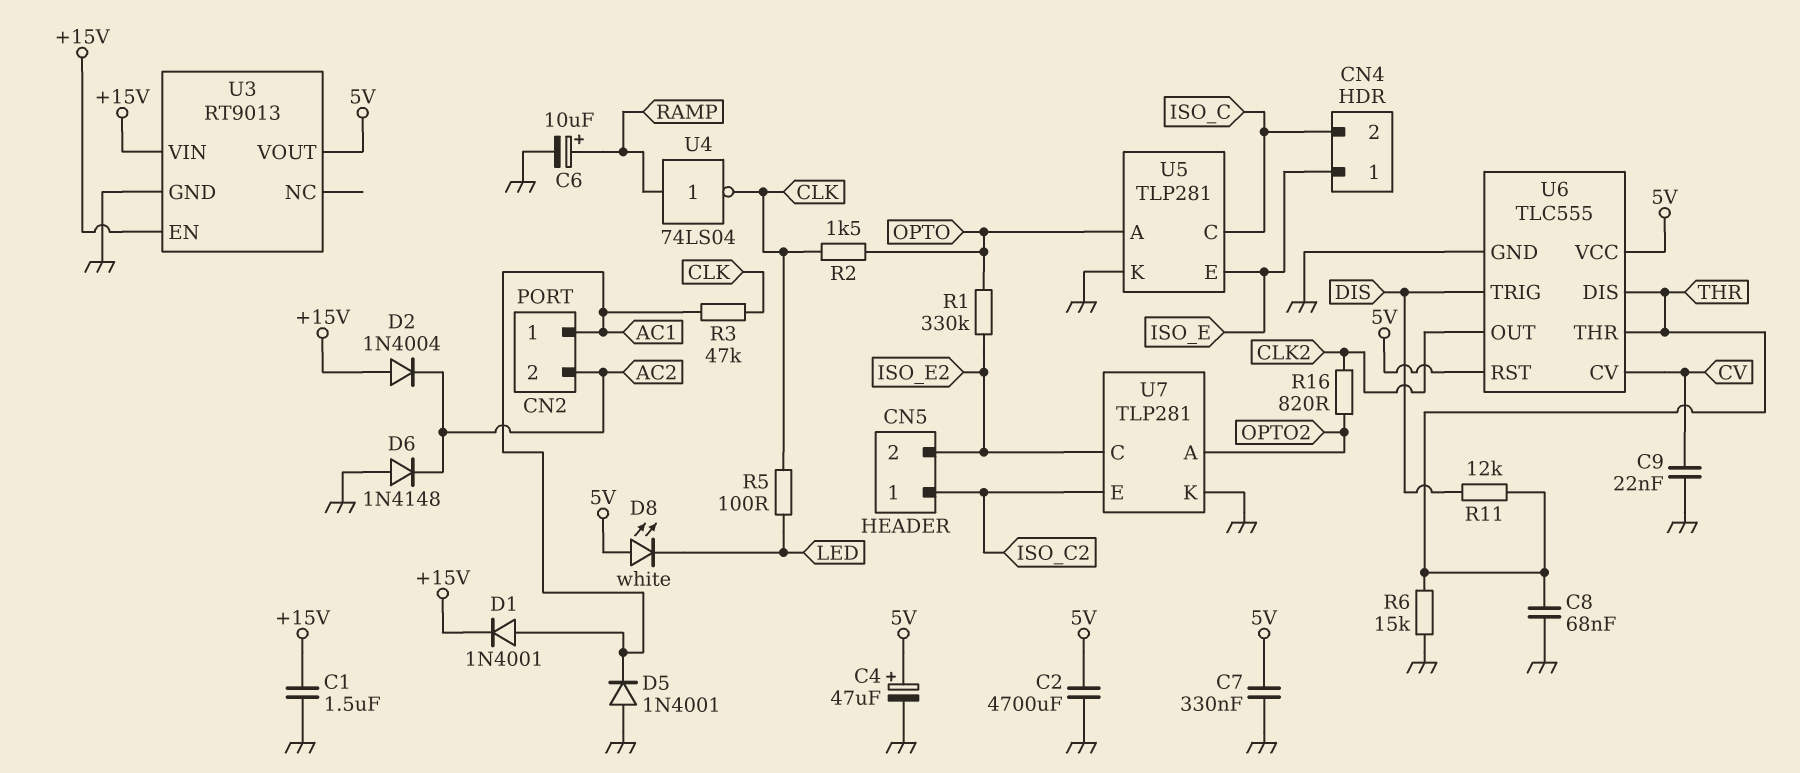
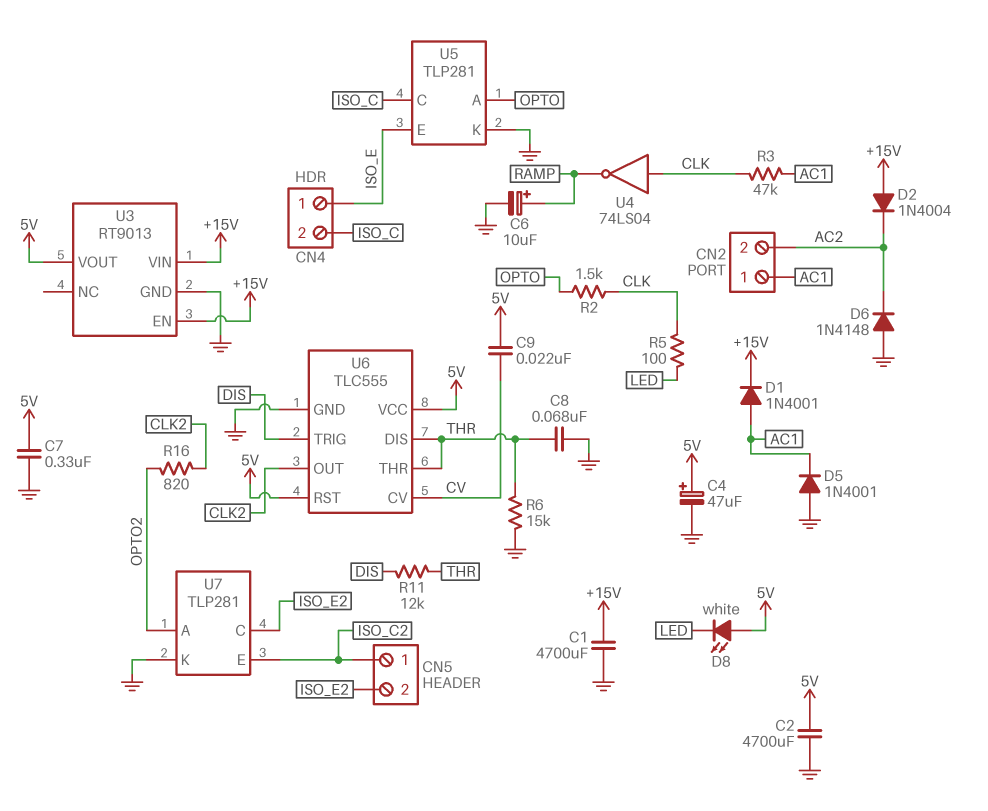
C1: 1.5uF (+15V, GND) -> 4700uF (+15V, GND)
C9: 22nF (CV, GND) -> 22nF (5V, CV)
R1: 330k (ISO_E2, OPTO) -> none
U4: NOT 74LS04 (in RAMP, out CLK) -> NOT 74LS04 (in CLK, out RAMP)

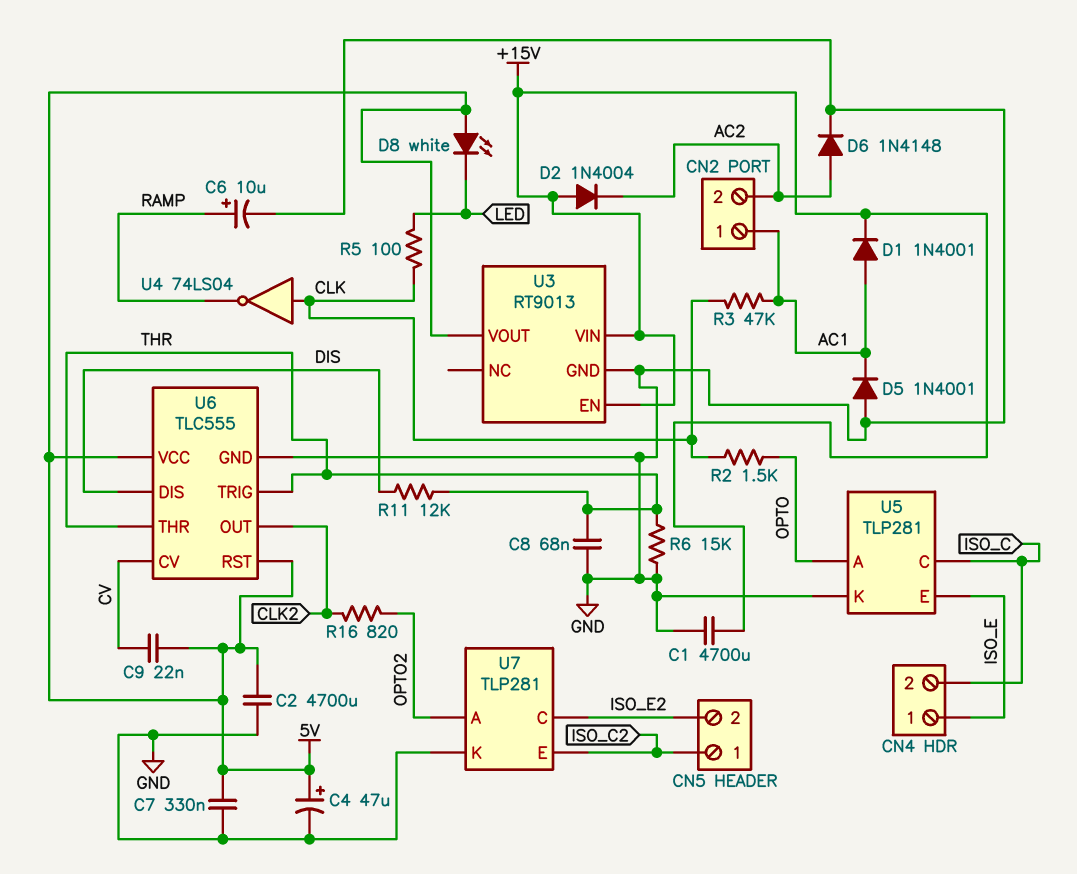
D6: diode 1N4148 (A GND, K AC2) -> diode 1N4148 (A AC2, K GND)
U6 pin DIS: THR -> DIS
U6 pin TRIG: DIS -> THR

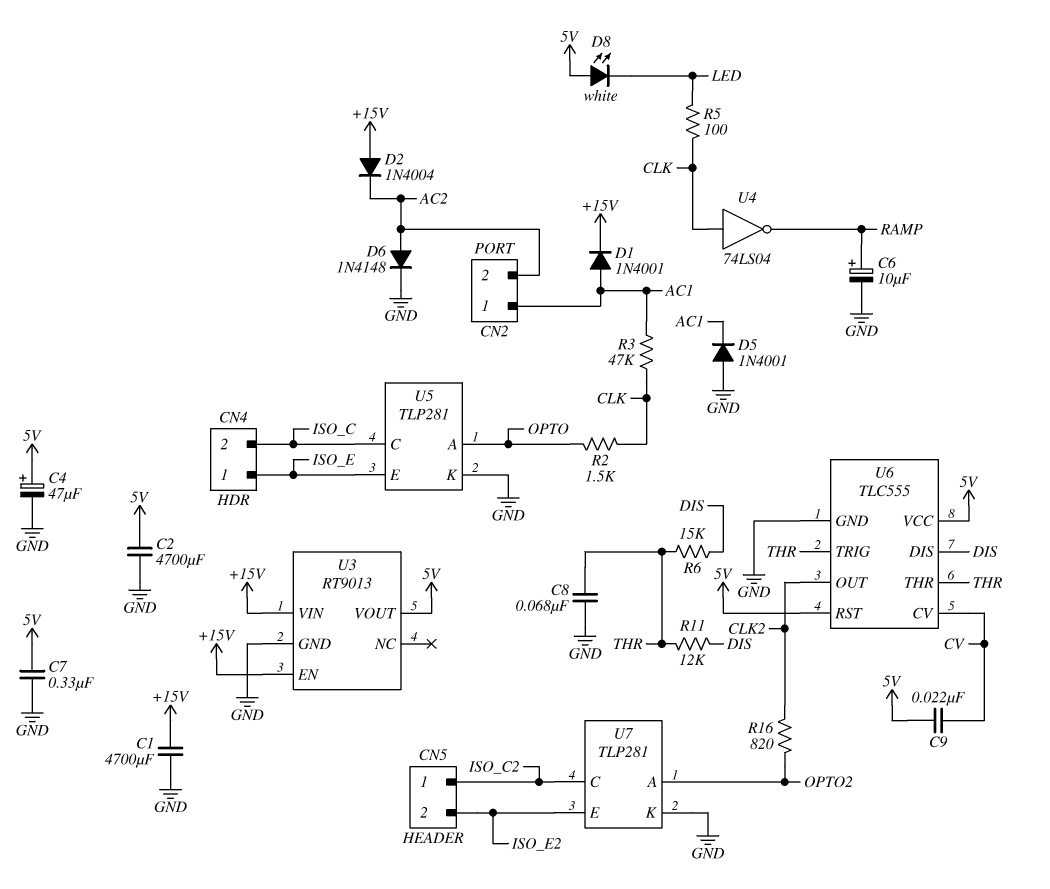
R6: 15k (GND, THR) -> 15k (DIS, THR)
U7 pin C: ISO_E2 -> ISO_C2
U7 pin E: ISO_C2 -> ISO_E2

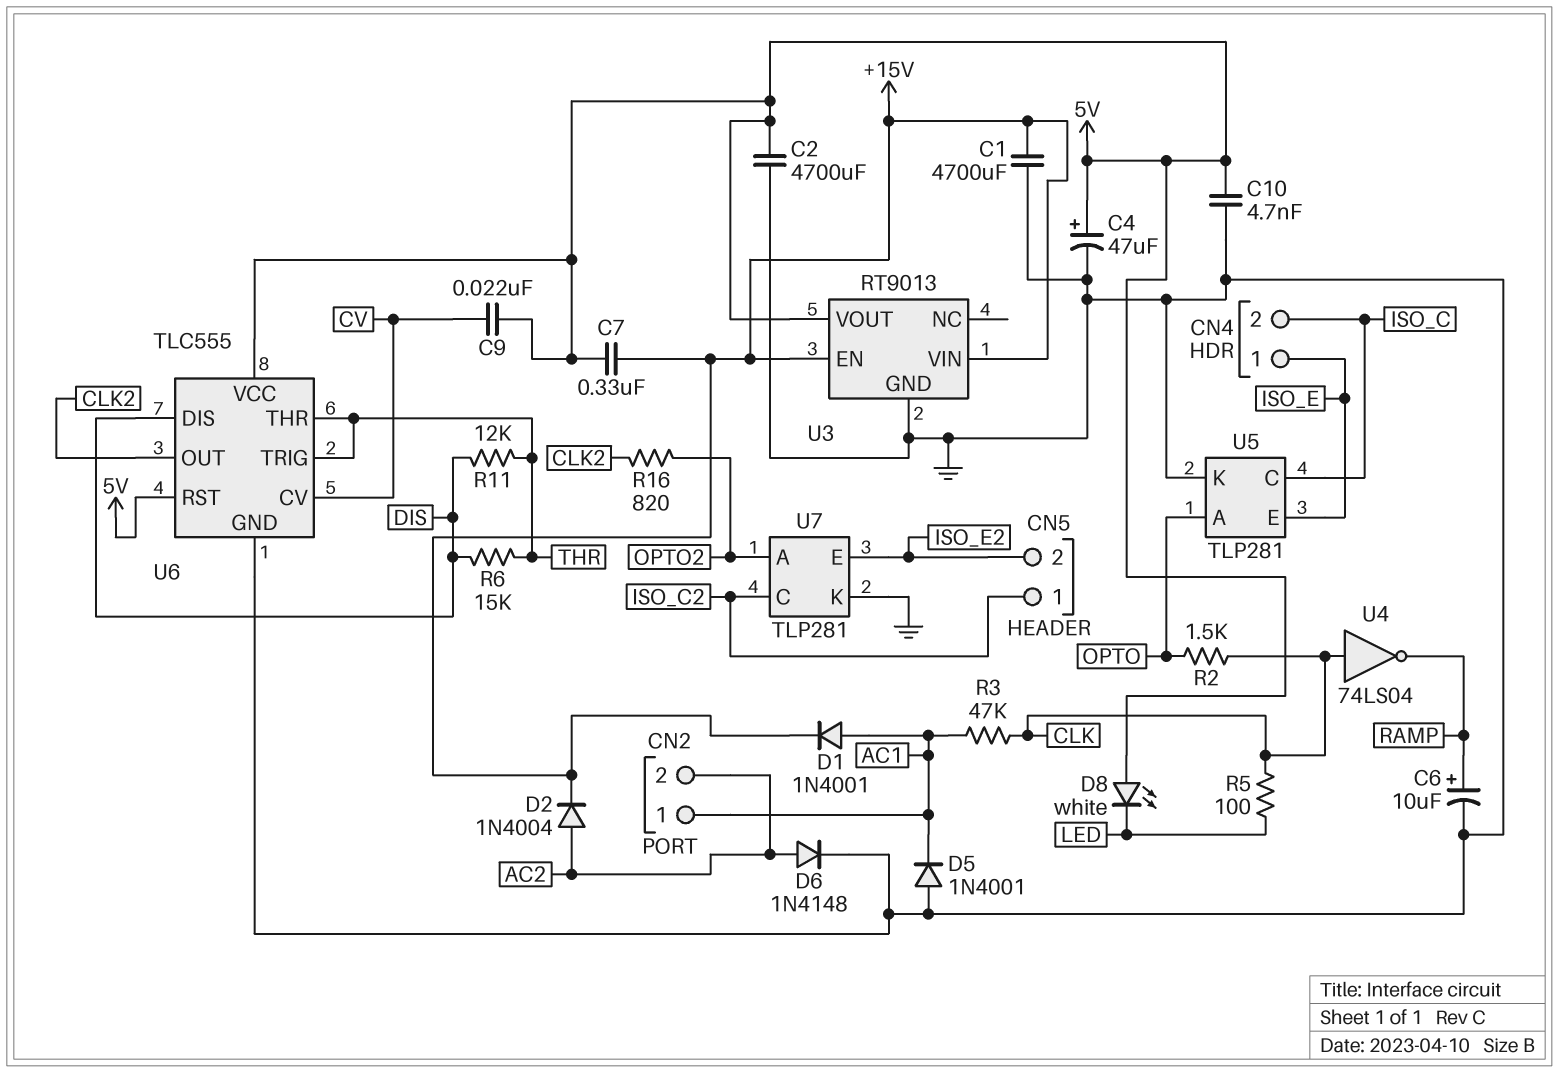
C7: 330nF (5V, GND) -> 330nF (+15V, 5V)
C8: 68nF (GND, THR) -> none
C10: none -> 4.7nF (5V, GND)
D2: diode 1N4004 (A +15V, K AC2) -> diode 1N4004 (A AC2, K +15V)

